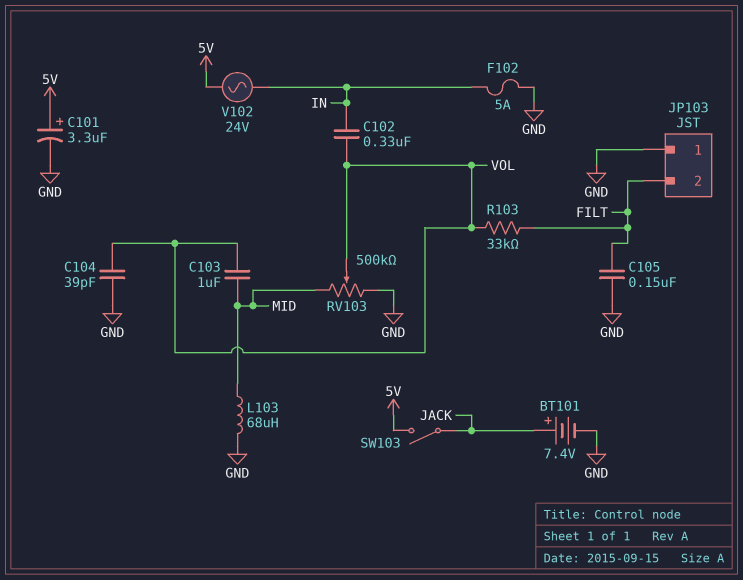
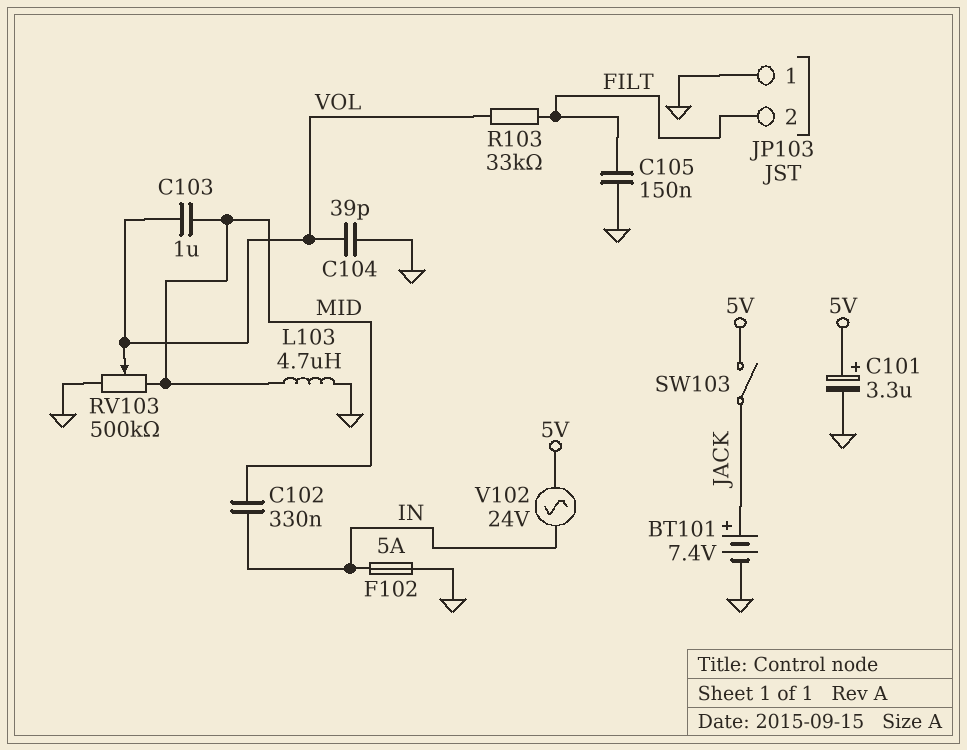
C102: 330nF (IN, VOL) -> 330nF (IN, MID)
L103: 68uH (GND, MID) -> 4.7uH (GND, MID)

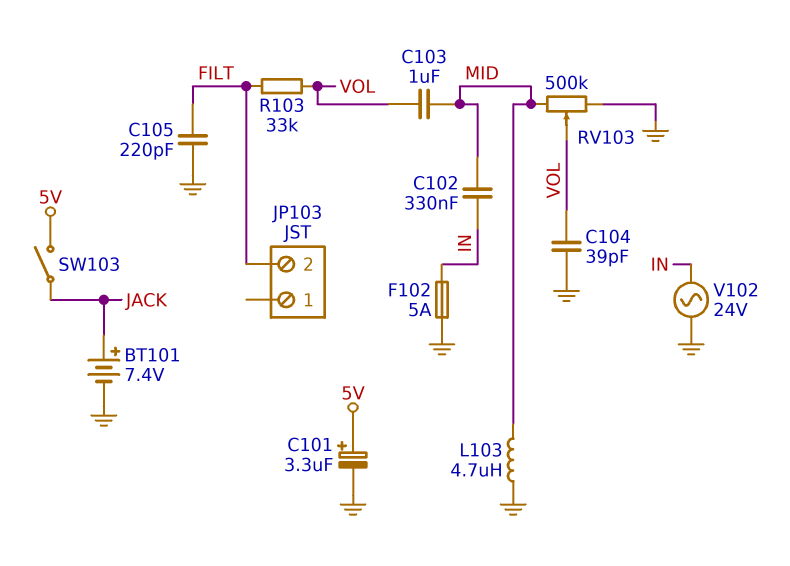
C105: 150nF (FILT, GND) -> 220pF (FILT, GND)
JP103 pin 1: GND -> none
V102: AC 24V (5V, IN) -> AC 24V (GND, IN)

